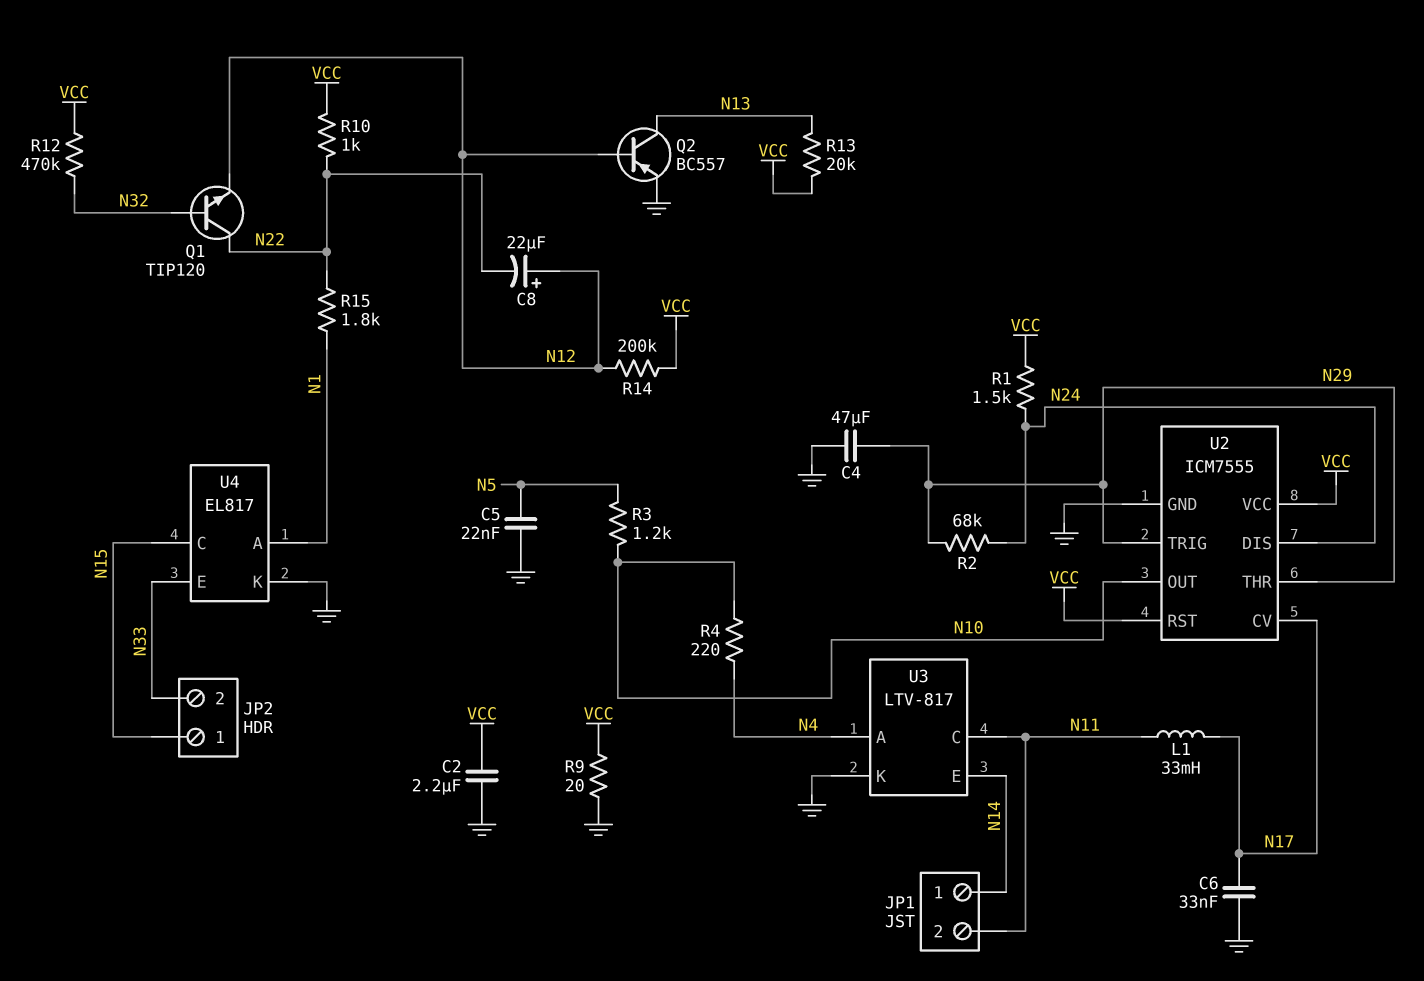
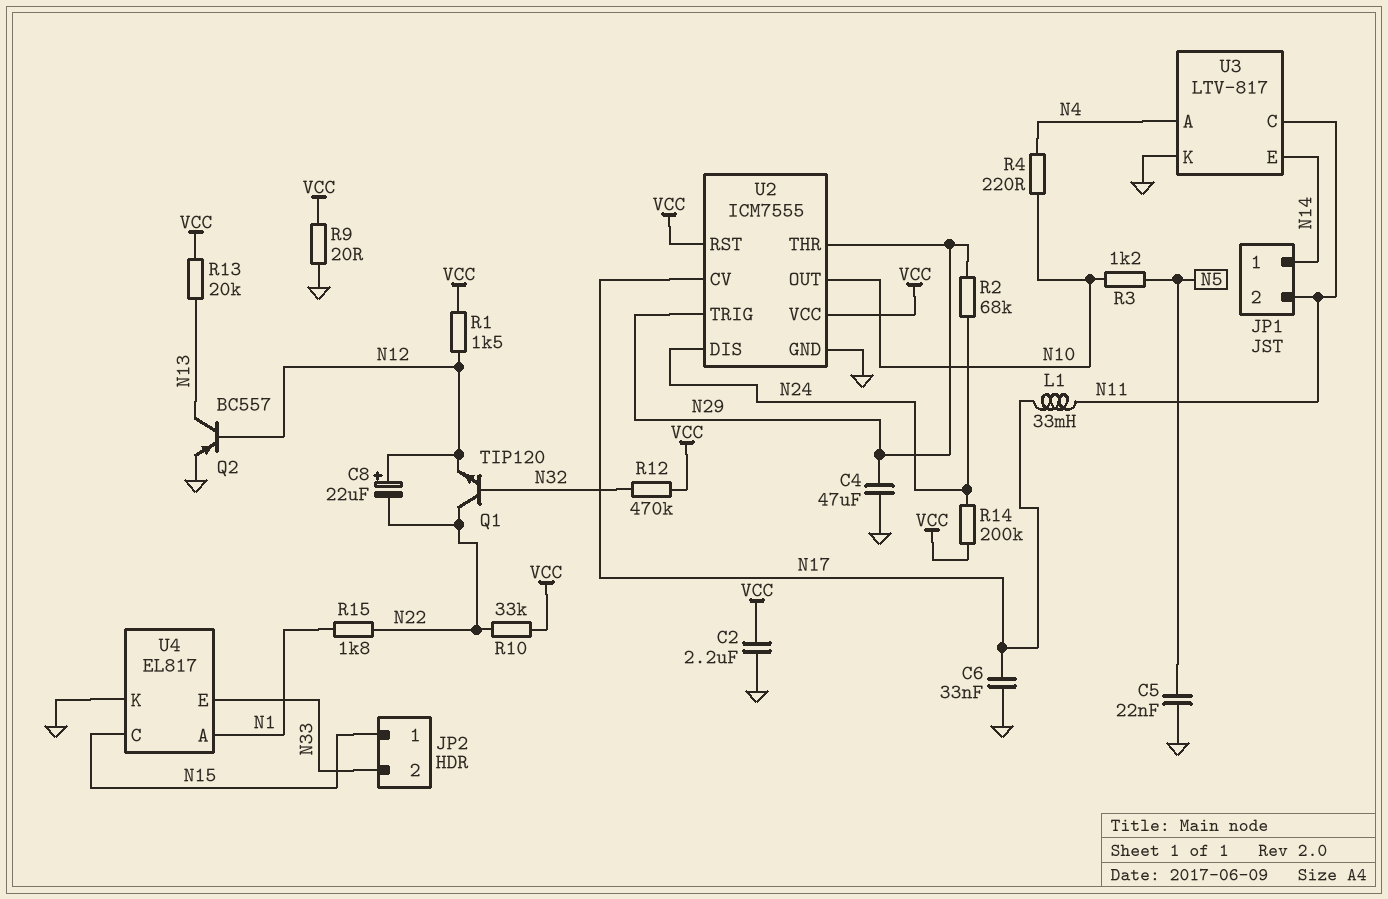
R1: 1.5k (N24, VCC) -> 1.5k (N12, VCC)
R10: 1k (N22, VCC) -> 33k (N22, VCC)
R14: 200k (N12, VCC) -> 200k (N24, VCC)

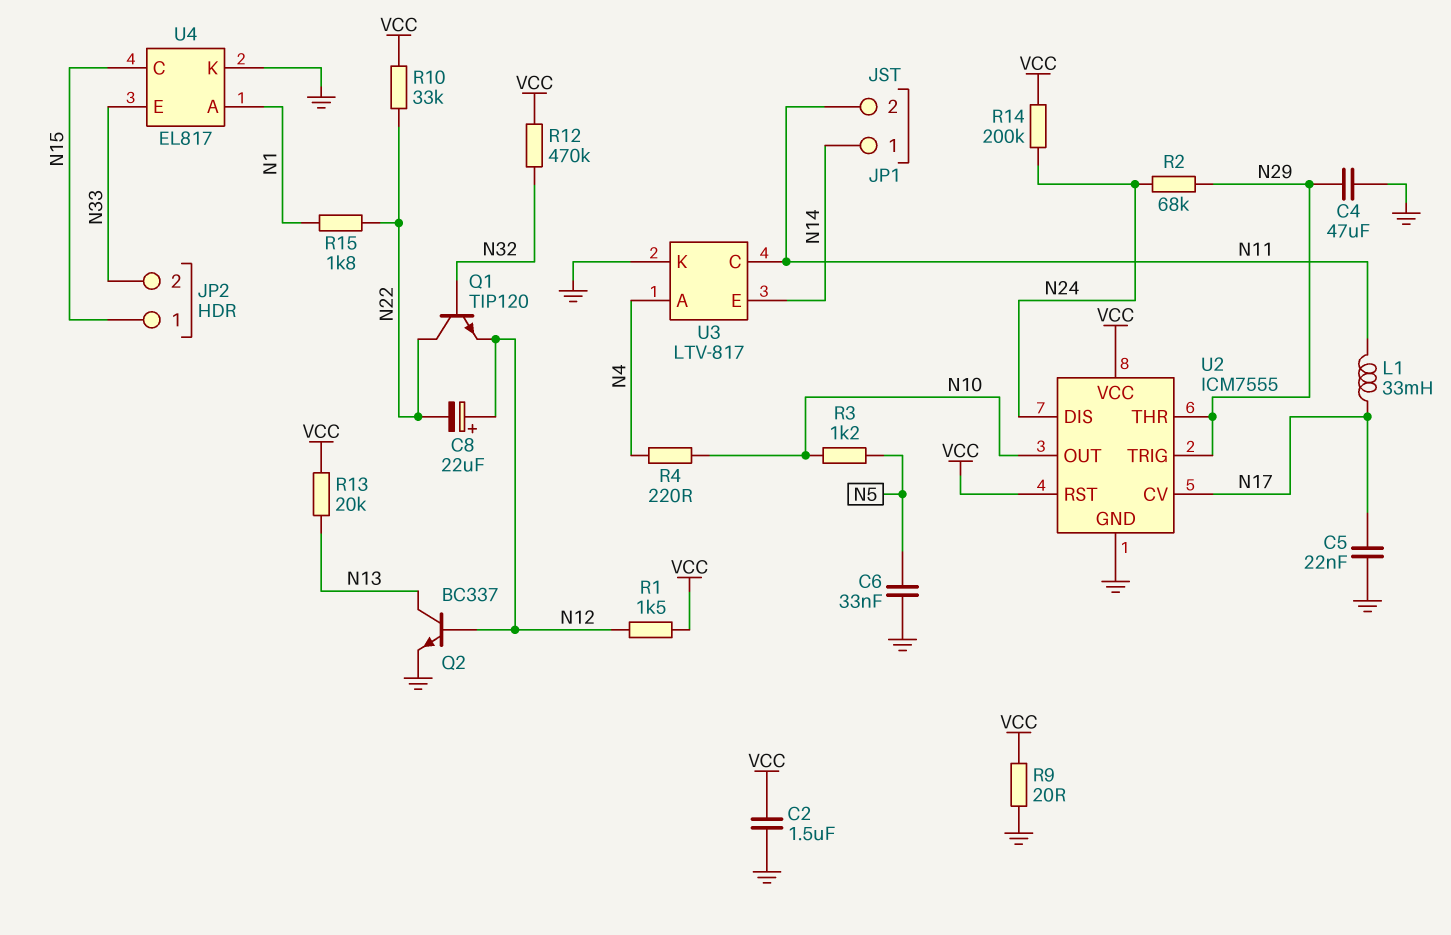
C2: 2.2uF (GND, VCC) -> 1.5uF (GND, VCC)
C5: 22nF (GND, N5) -> 22nF (GND, N17)
C6: 33nF (GND, N17) -> 33nF (GND, N5)
Q2: PNP BC557 (B N12, C N13, E GND) -> NPN BC337 (B N12, C N13, E GND)

